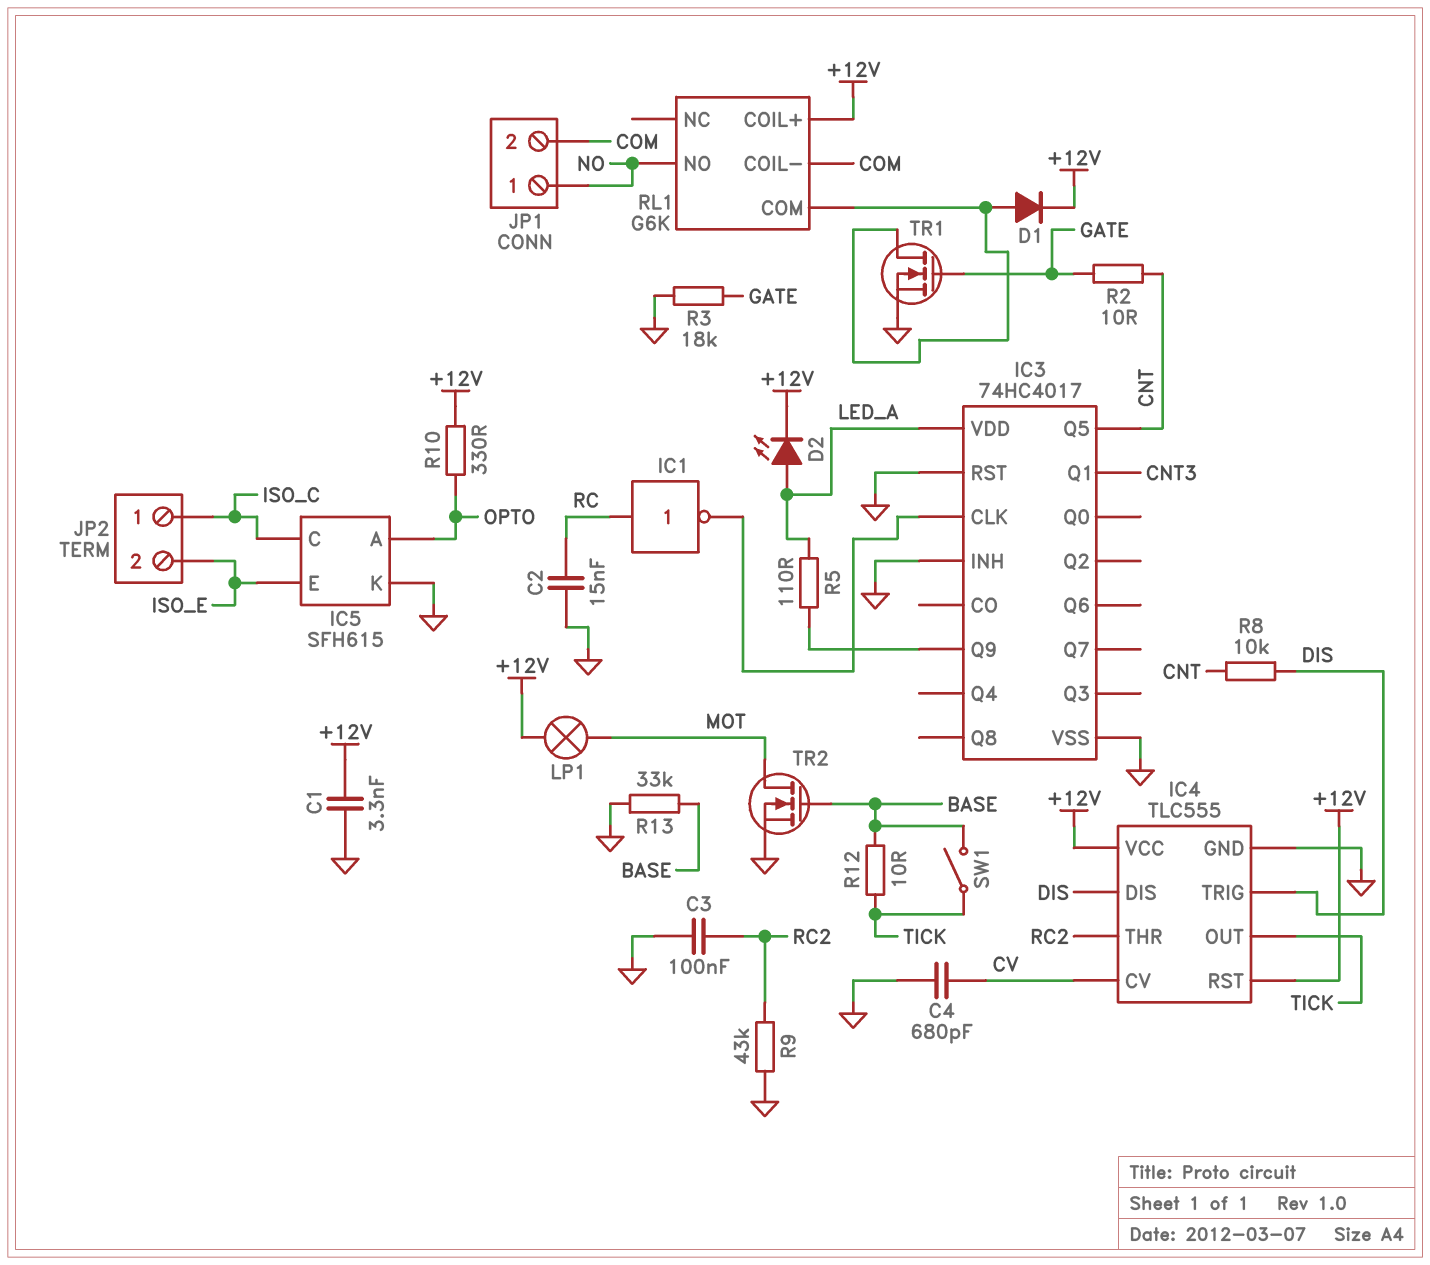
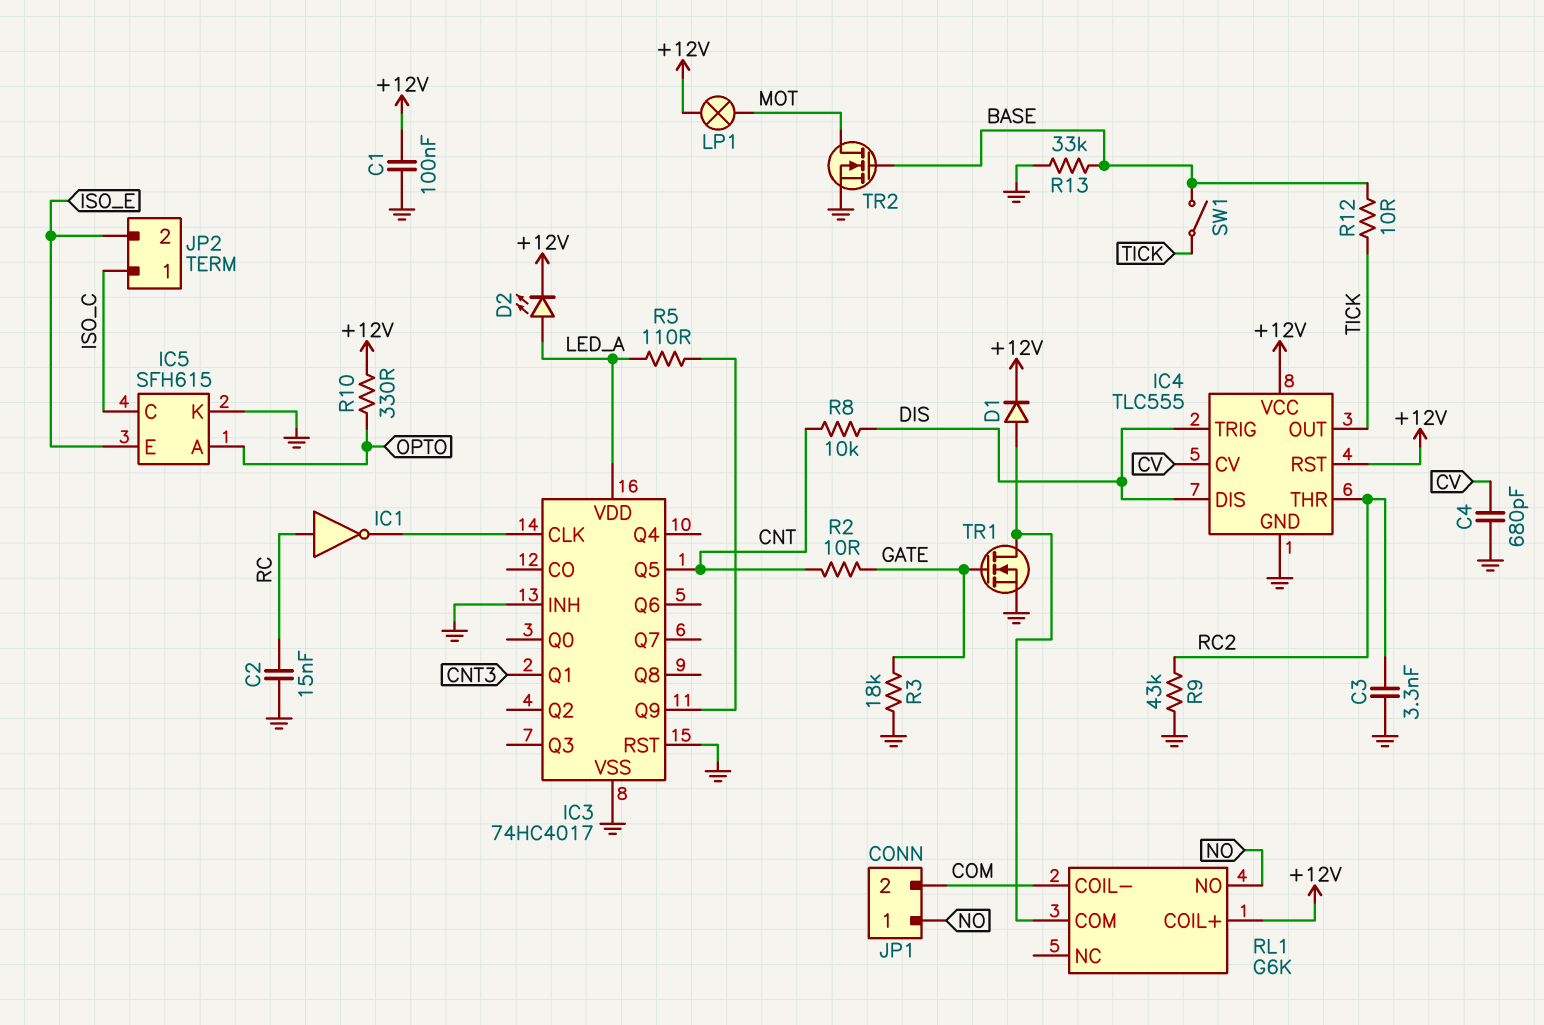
C1: 3.3nF (+12V, GND) -> 100nF (+12V, GND)
C3: 100nF (GND, RC2) -> 3.3nF (GND, RC2)

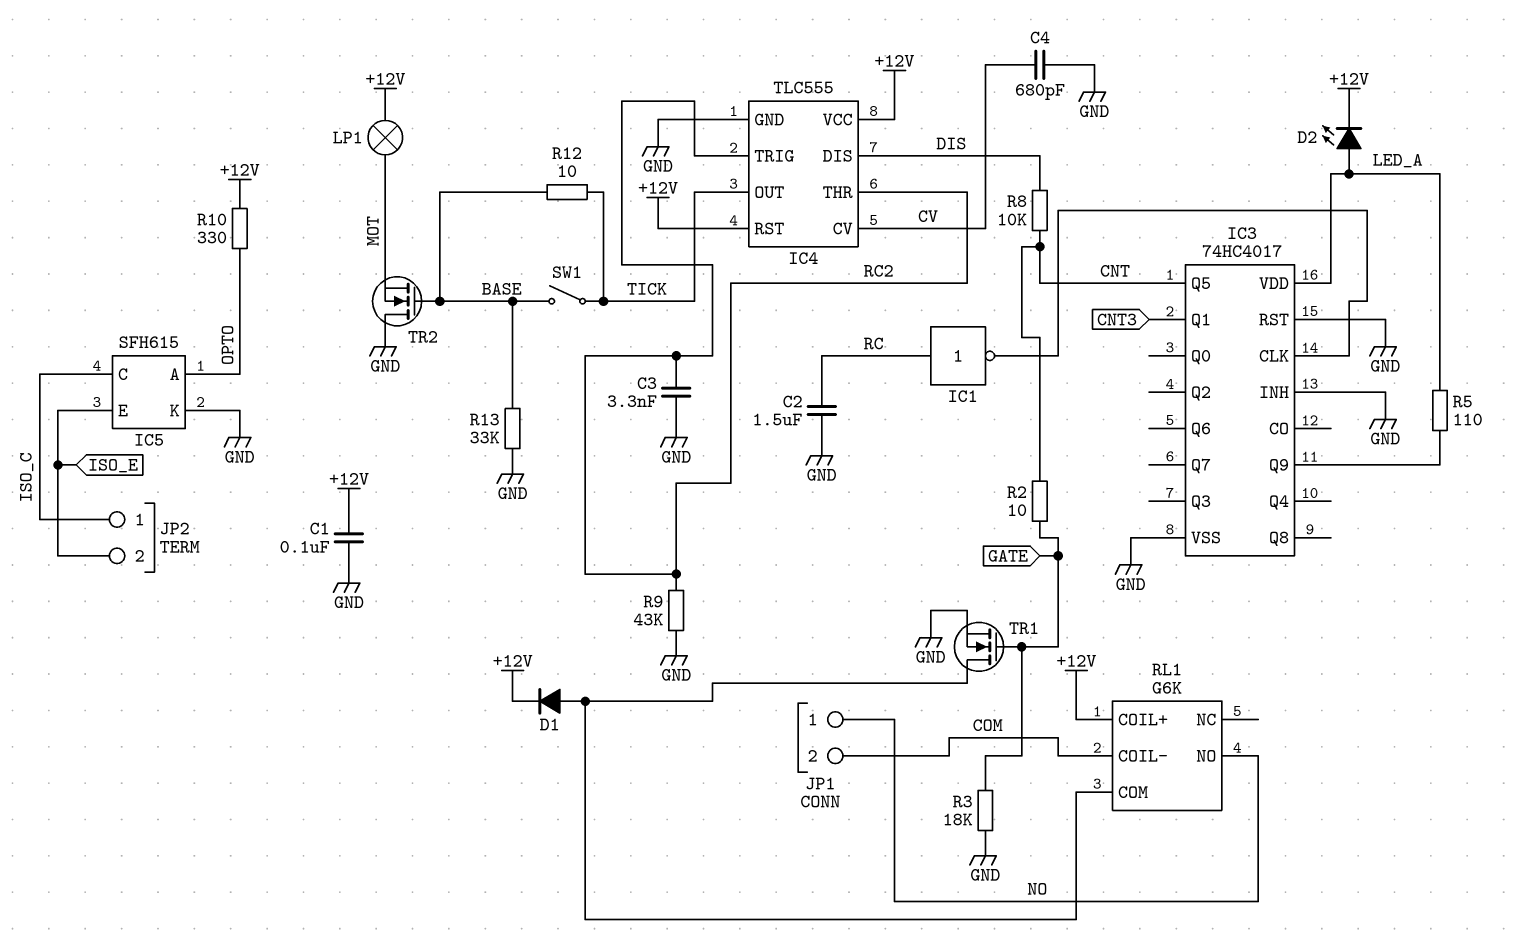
C2: 15nF (GND, RC) -> 1.5uF (GND, RC)
IC4 pin TRIG: DIS -> RC2
TR2: NMOS (G BASE, D MOT, S GND) -> NMOS (G BASE, D GND, S MOT)

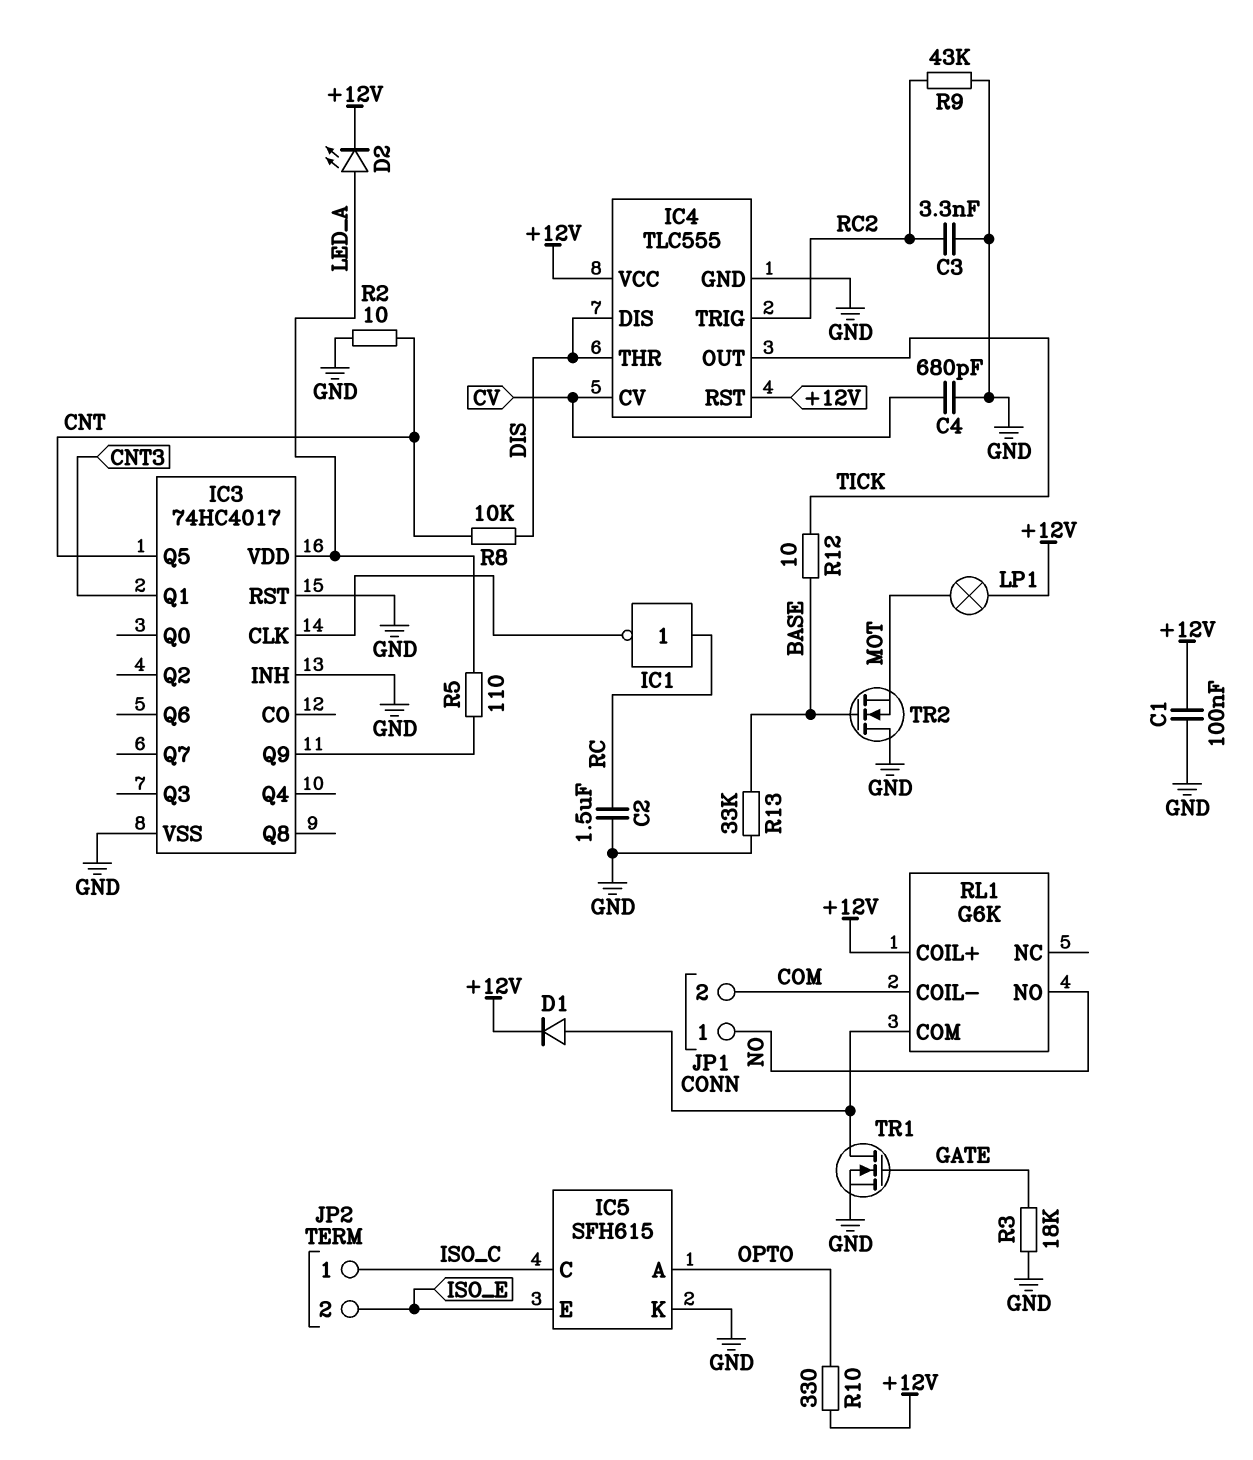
IC4 pin THR: RC2 -> DIS
R2: 10 (CNT, GATE) -> 10 (CNT, GND)
SW1: switch (BASE, TICK) -> none

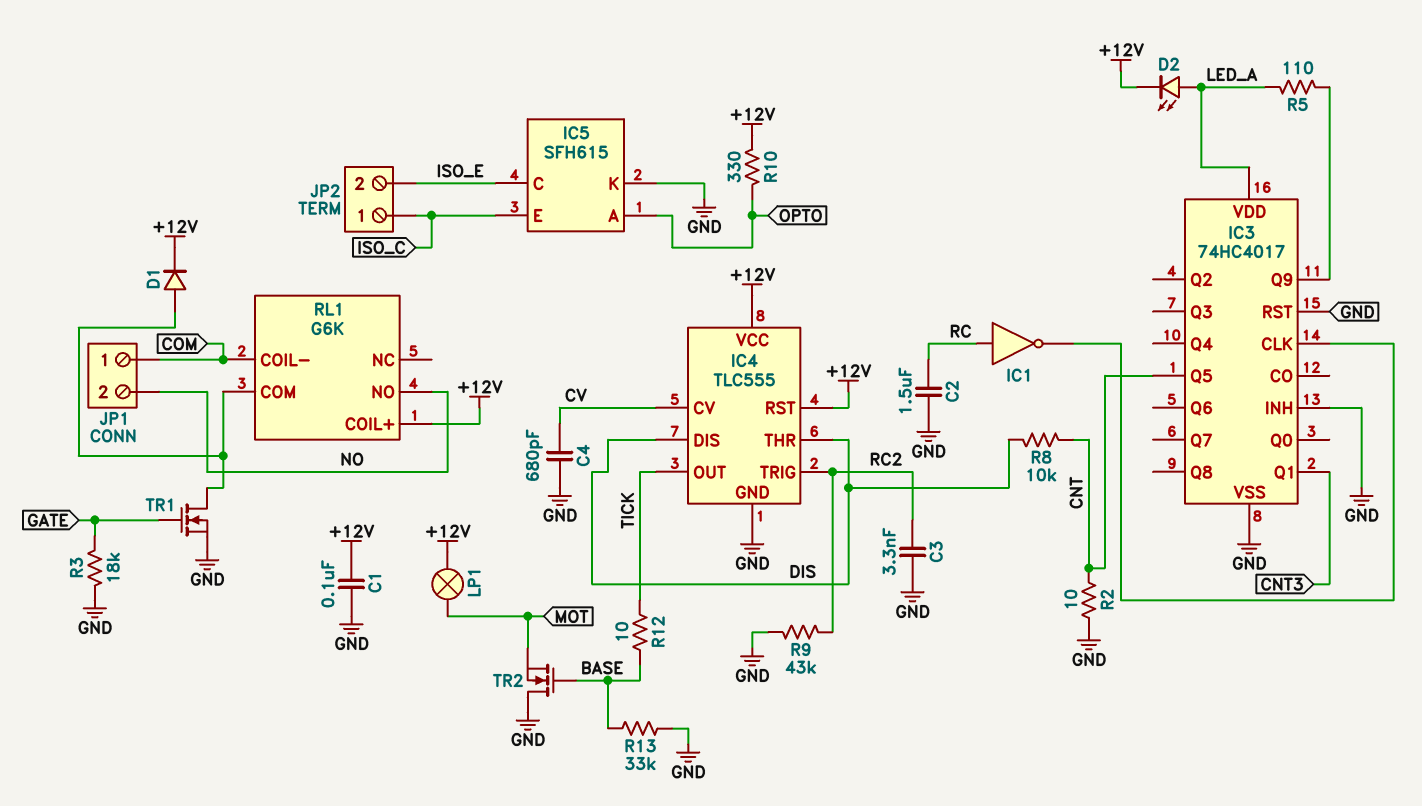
IC5 pin C: ISO_C -> ISO_E
IC5 pin E: ISO_E -> ISO_C
JP1 pin 1: NO -> COM
JP1 pin 2: COM -> NO

